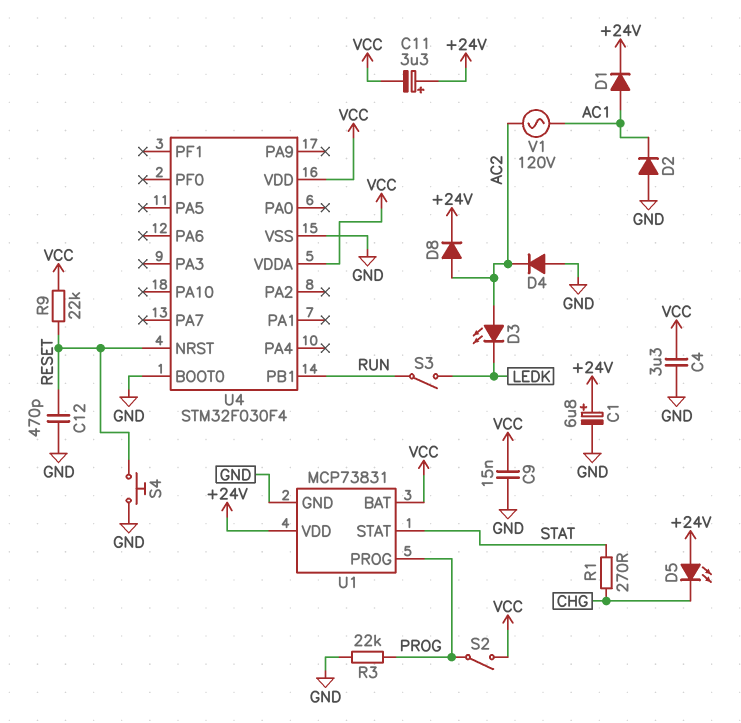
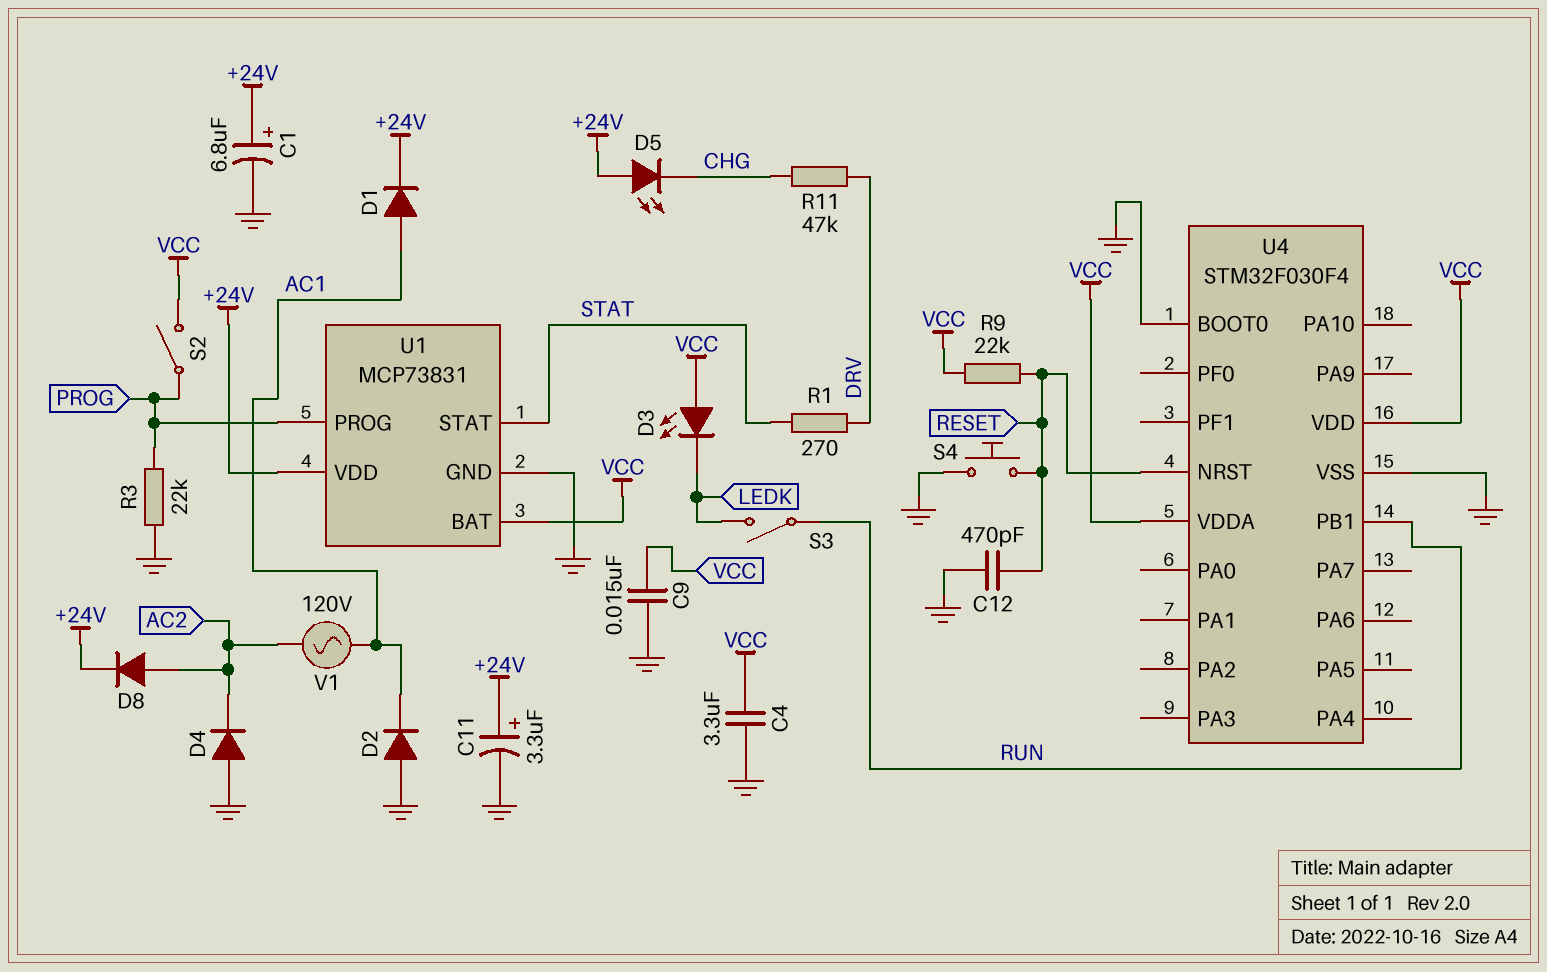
C11: 3.3uF (plus +24V, minus VCC) -> 3.3uF (plus +24V, minus GND)
D3: LED (A AC2, K LEDK) -> LED (A VCC, K LEDK)
R1: 270 (CHG, STAT) -> 270 (DRV, STAT)
R11: none -> 47k (CHG, DRV)

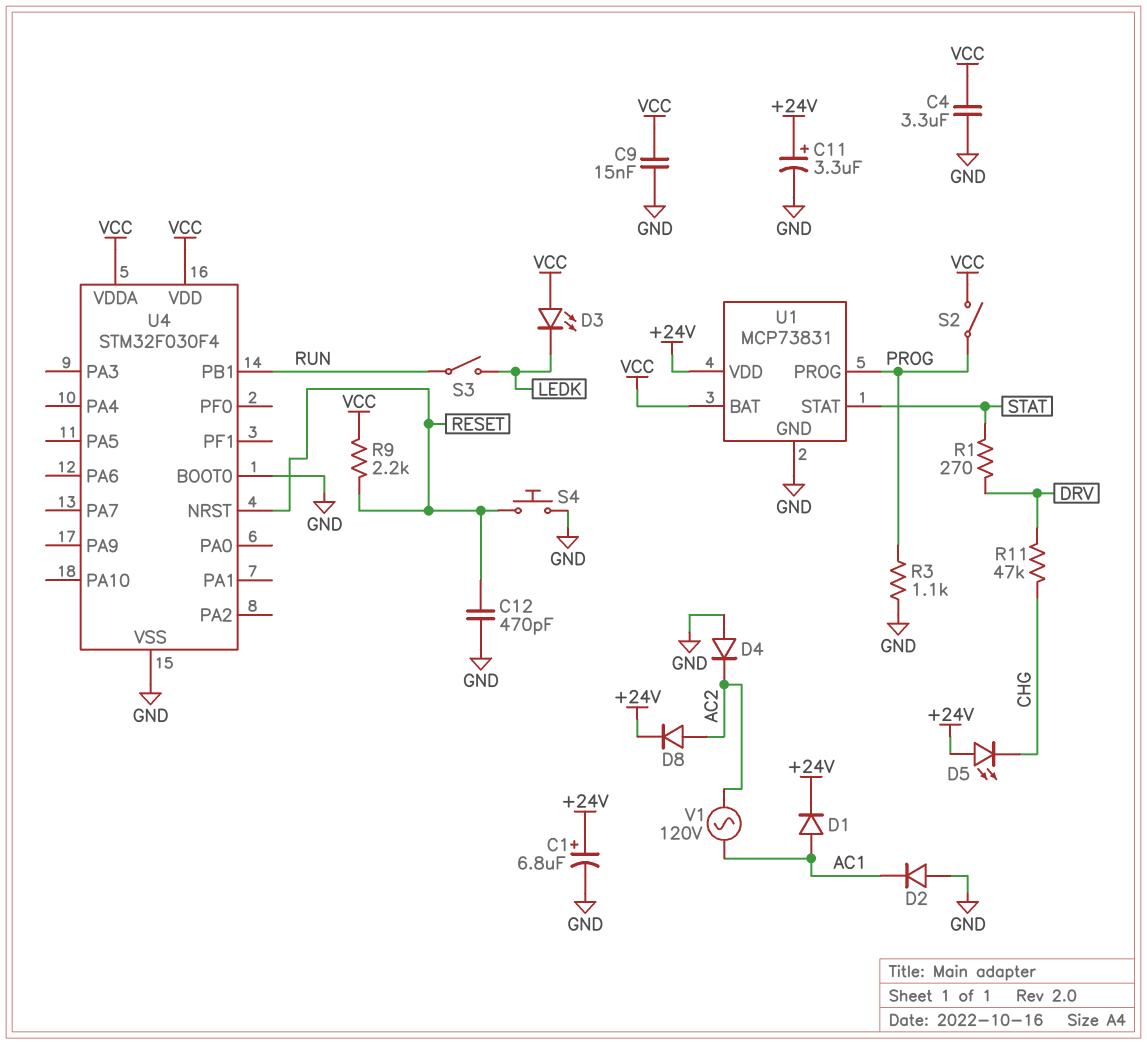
R3: 22k (GND, PROG) -> 1.1k (GND, PROG)
R9: 22k (RESET, VCC) -> 2.2k (RESET, VCC)

